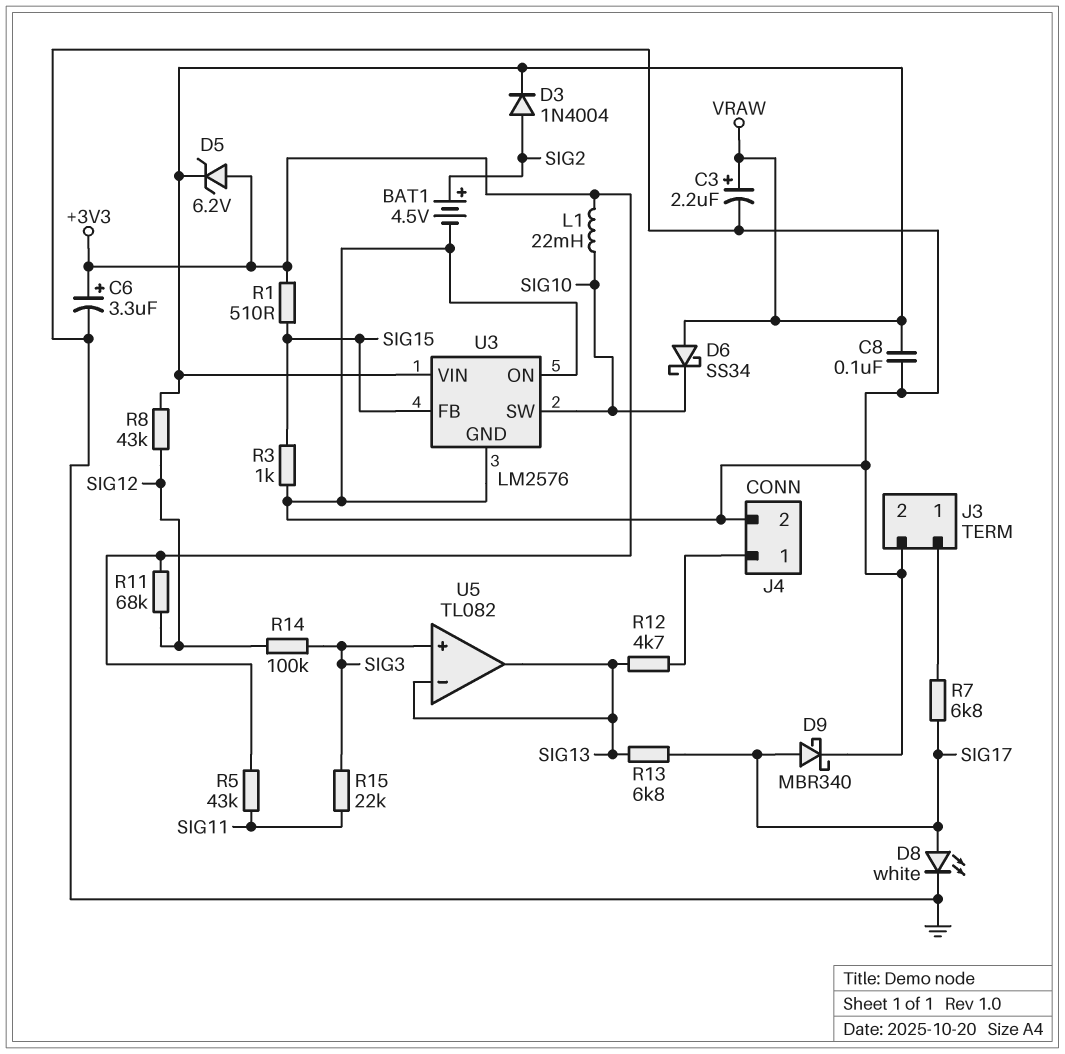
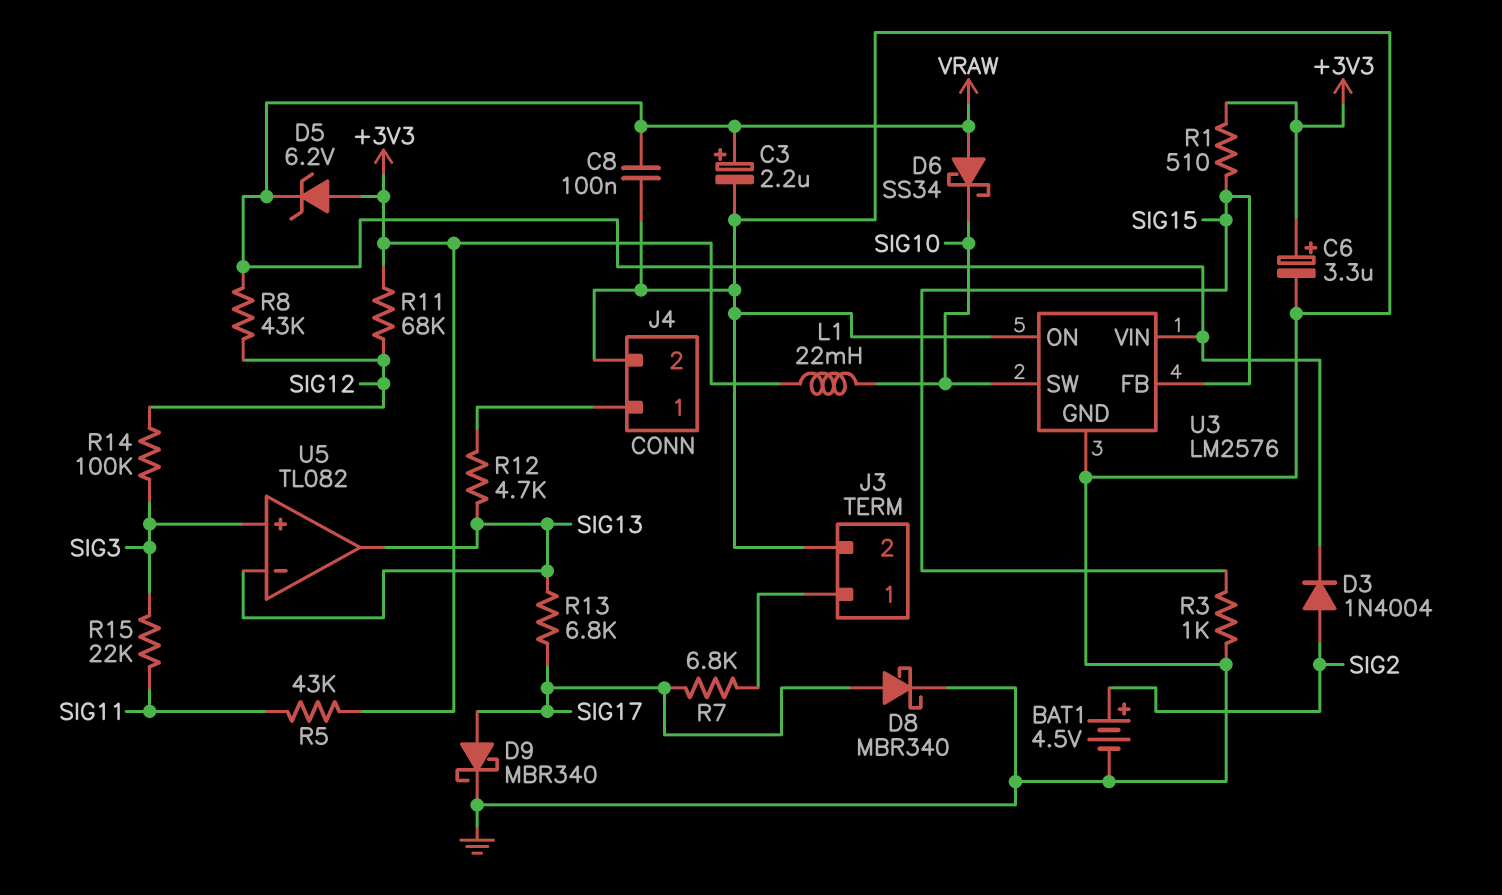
D8: LED white (A SIG17, K GND) -> schottky MBR340 (A SIG17, K GND)

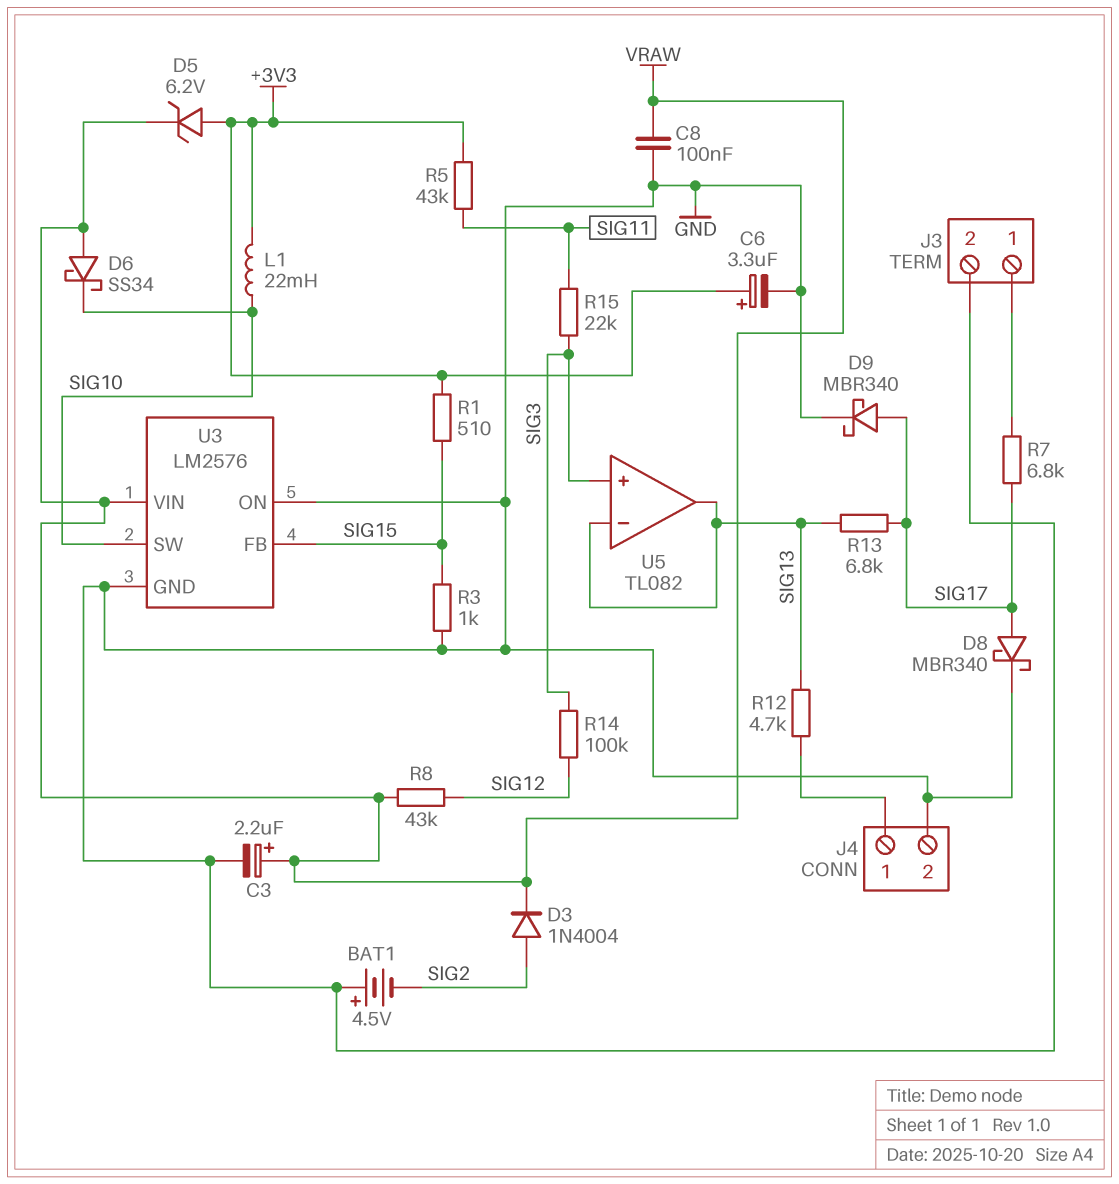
BAT1: 4.5V (plus SIG2, minus GND) -> 4.5V (plus GND, minus SIG2)
R11: 68k (+3V3, SIG12) -> none

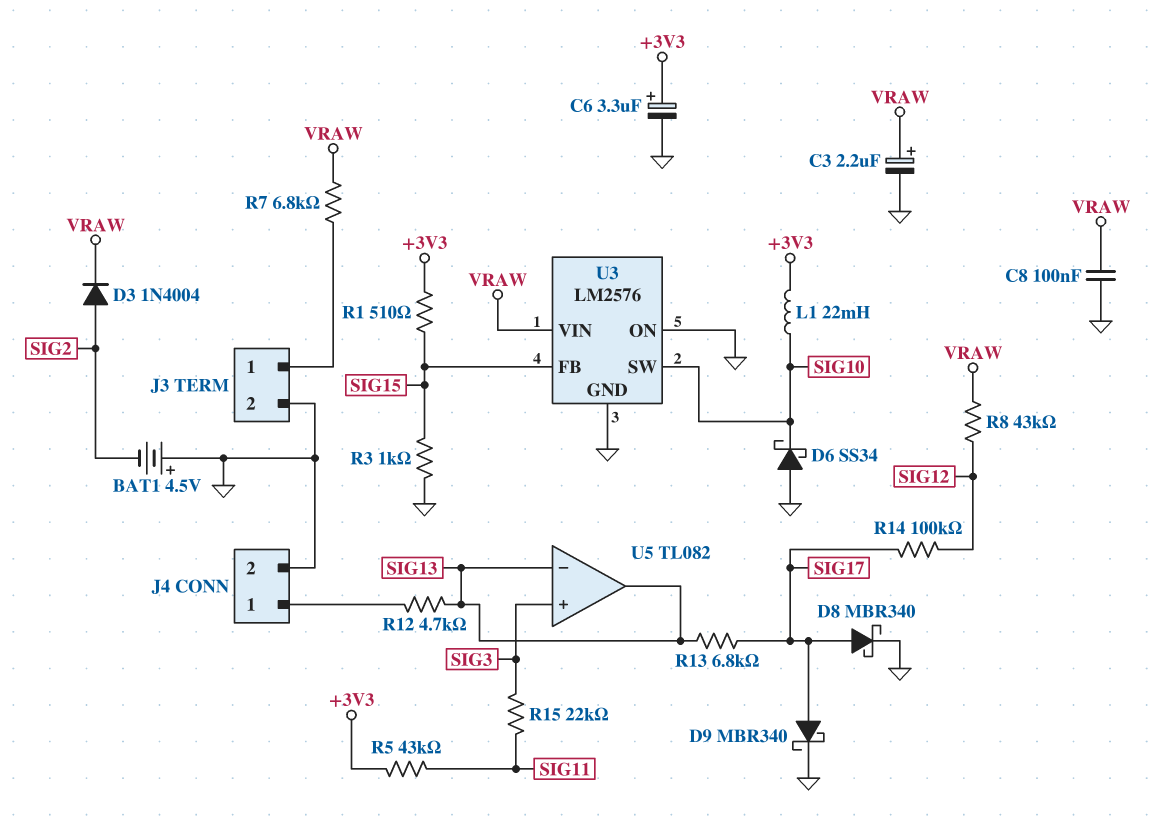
D5: zener 6.2V (A +3V3, K VRAW) -> none
D6: schottky SS34 (A VRAW, K SIG10) -> schottky SS34 (A GND, K SIG10)
R7: 6.8k (J3/1, SIG17) -> 6.8k (J3/1, VRAW)
R14: 100k (SIG3, SIG12) -> 100k (SIG12, SIG17)

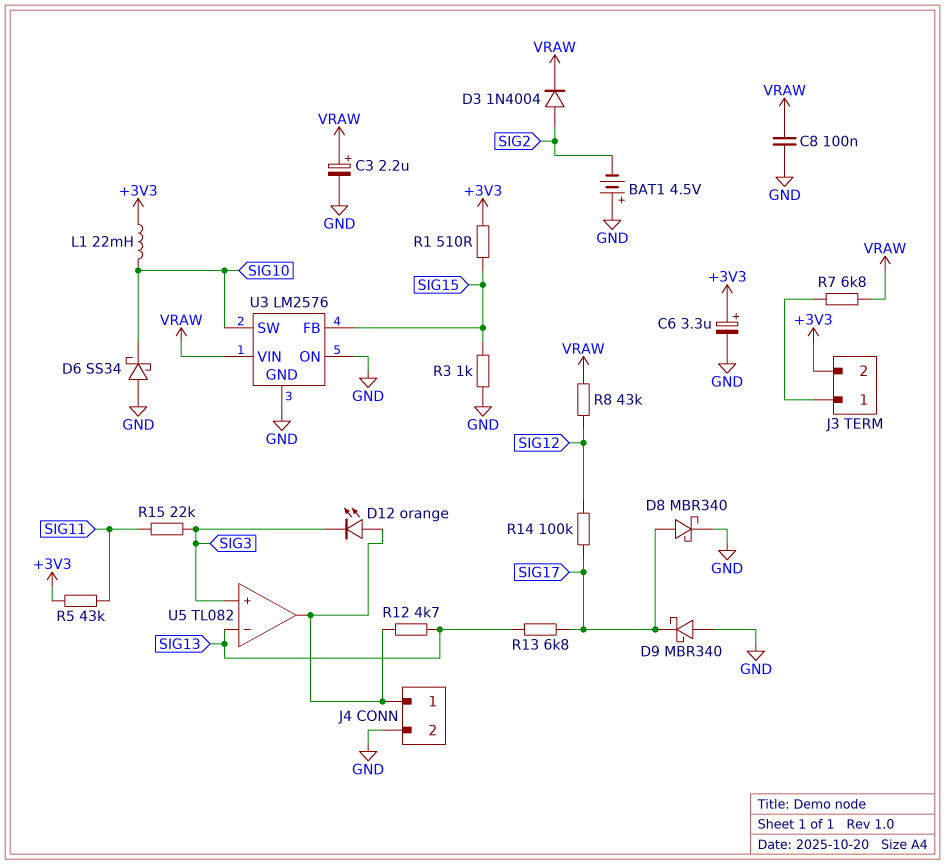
D9: schottky MBR340 (A SIG17, K GND) -> schottky MBR340 (A GND, K SIG17)
D12: none -> LED orange (A J4/1, K SIG3)
J3 pin 2: GND -> +3V3
U5 pin out: SIG13 -> J4/1

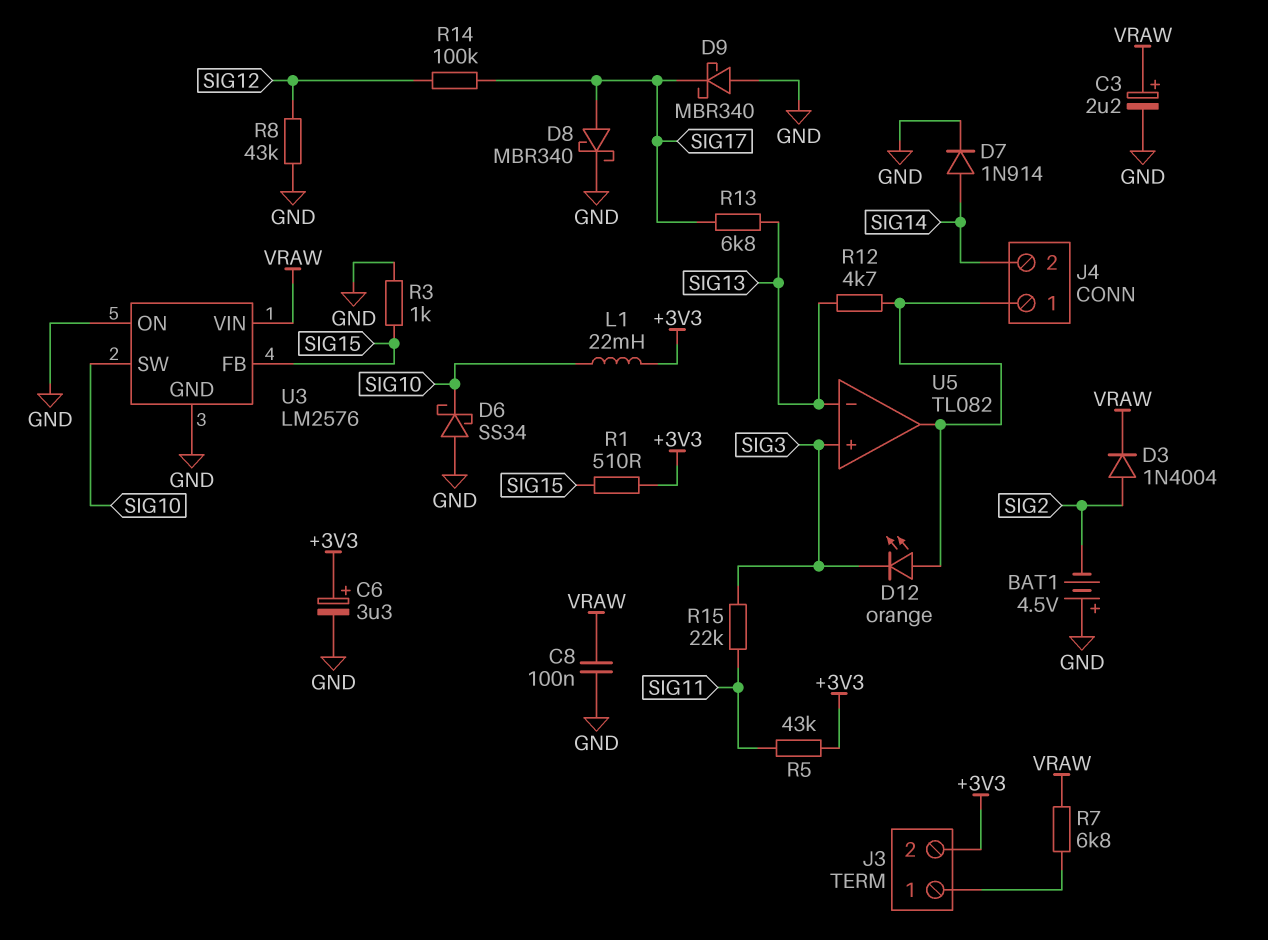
D7: none -> diode 1N914 (A SIG14, K GND)
J4 pin 2: GND -> SIG14
R8: 43k (SIG12, VRAW) -> 43k (GND, SIG12)

